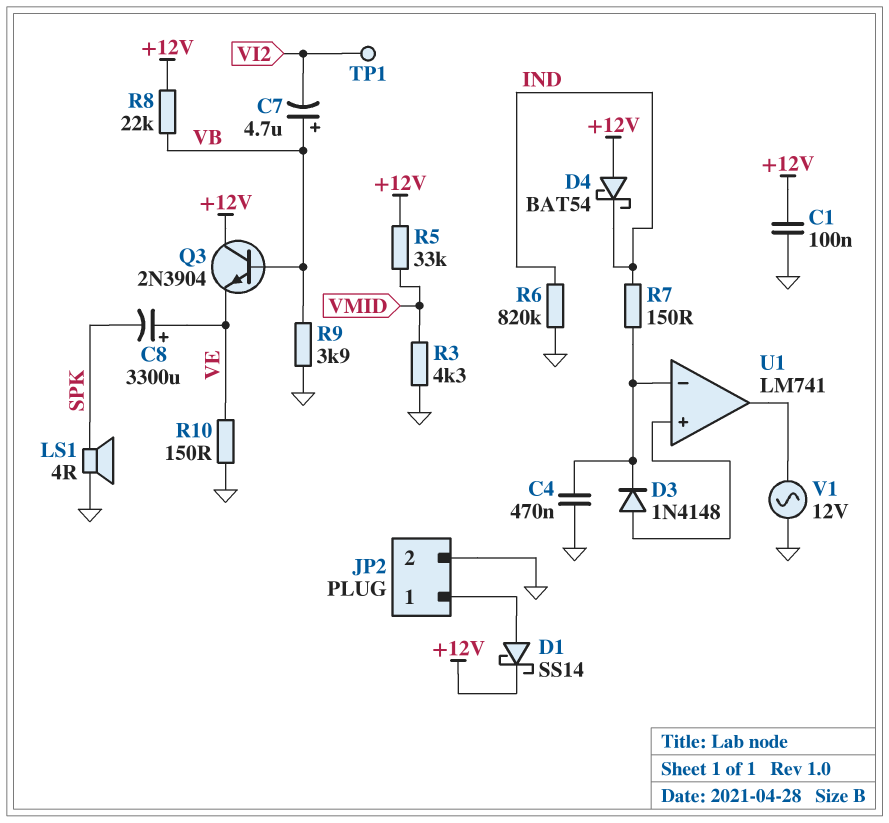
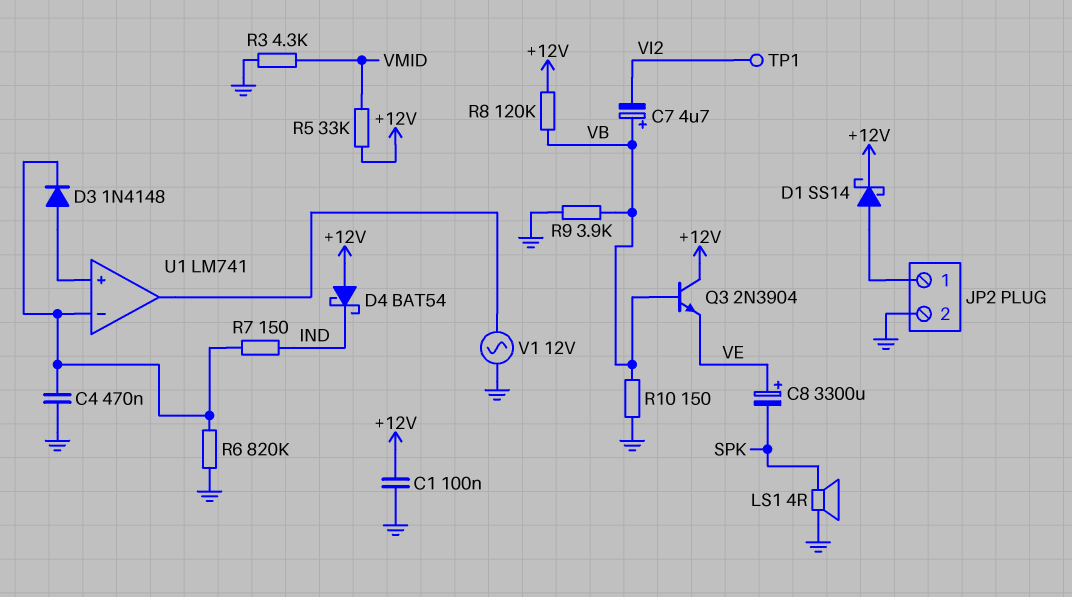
R6: 820k (GND, IND) -> 820k (GND, U1/in-)
R8: 22k (+12V, VB) -> 120k (+12V, VB)
R10: 150 (GND, VE) -> 150 (GND, VB)

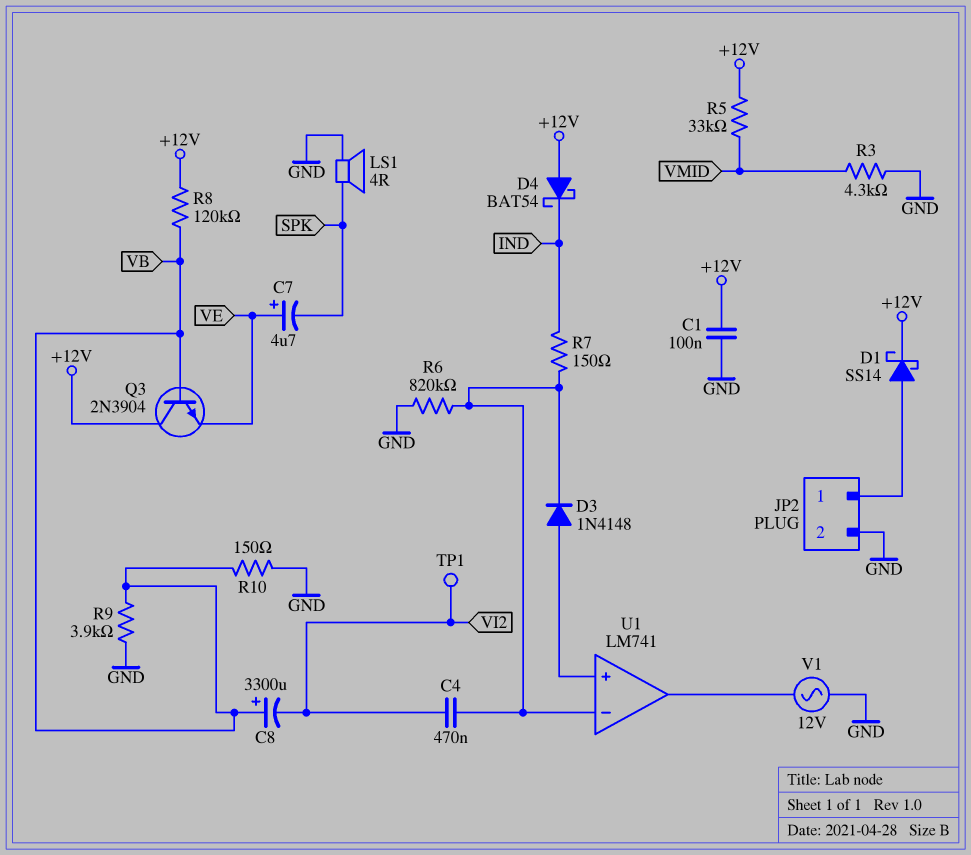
C4: 470nF (GND, U1/in-) -> 470nF (U1/in-, VI2)
C7: 4.7uF (plus VB, minus VI2) -> 4.7uF (plus VE, minus SPK)
C8: 3300uF (plus VE, minus SPK) -> 3300uF (plus VB, minus VI2)

